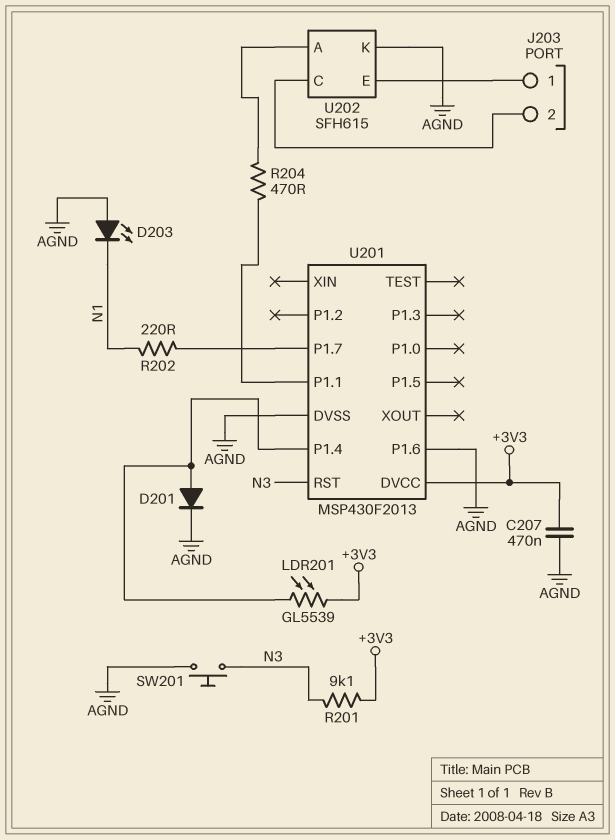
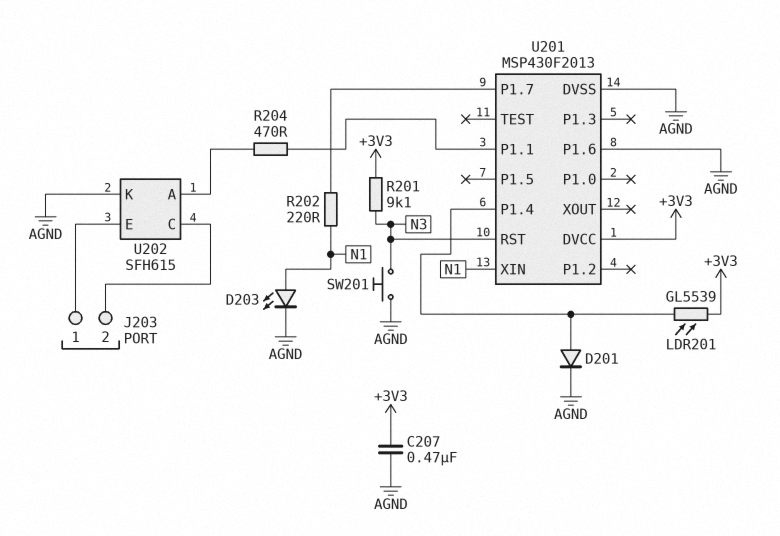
D203: LED (A AGND, K N1) -> LED (A N1, K AGND)
U201 pin XIN: none -> N1

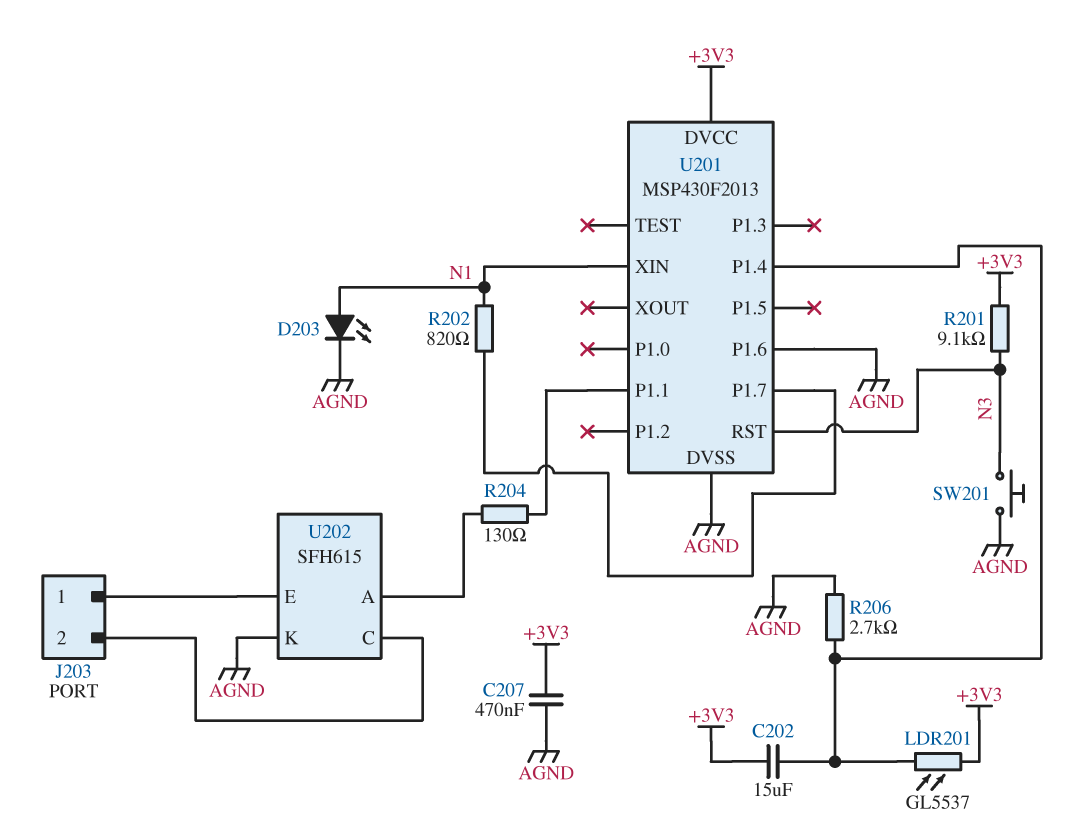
C202: none -> 15uF (+3V3, U201/P1.4)
D201: diode (A U201/P1.4, K AGND) -> none
LDR201: GL5539 (+3V3, U201/P1.4) -> GL5537 (+3V3, U201/P1.4)
R202: 220 (N1, U201/P1.7) -> 820 (N1, U201/P1.7)
R204: 470 (U201/P1.1, U202/A) -> 130 (U201/P1.1, U202/A)
R206: none -> 2.7k (AGND, U201/P1.4)

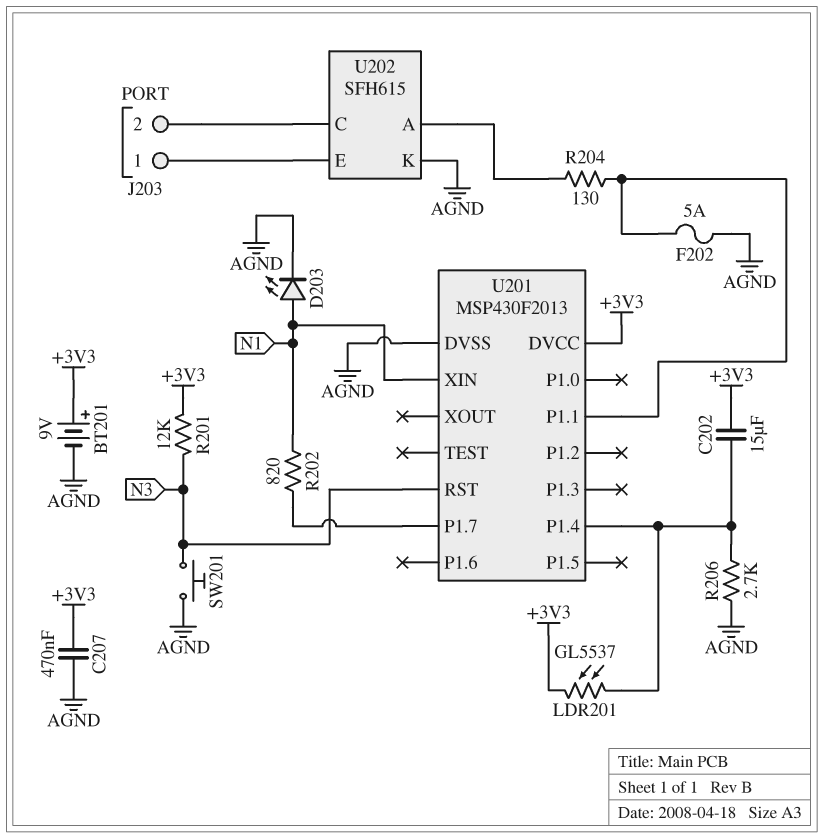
BT201: none -> 9V (plus +3V3, minus AGND)
F202: none -> 5A (AGND, U201/P1.1)
R201: 9.1k (+3V3, N3) -> 12k (+3V3, N3)
U201 pin P1.6: AGND -> none

